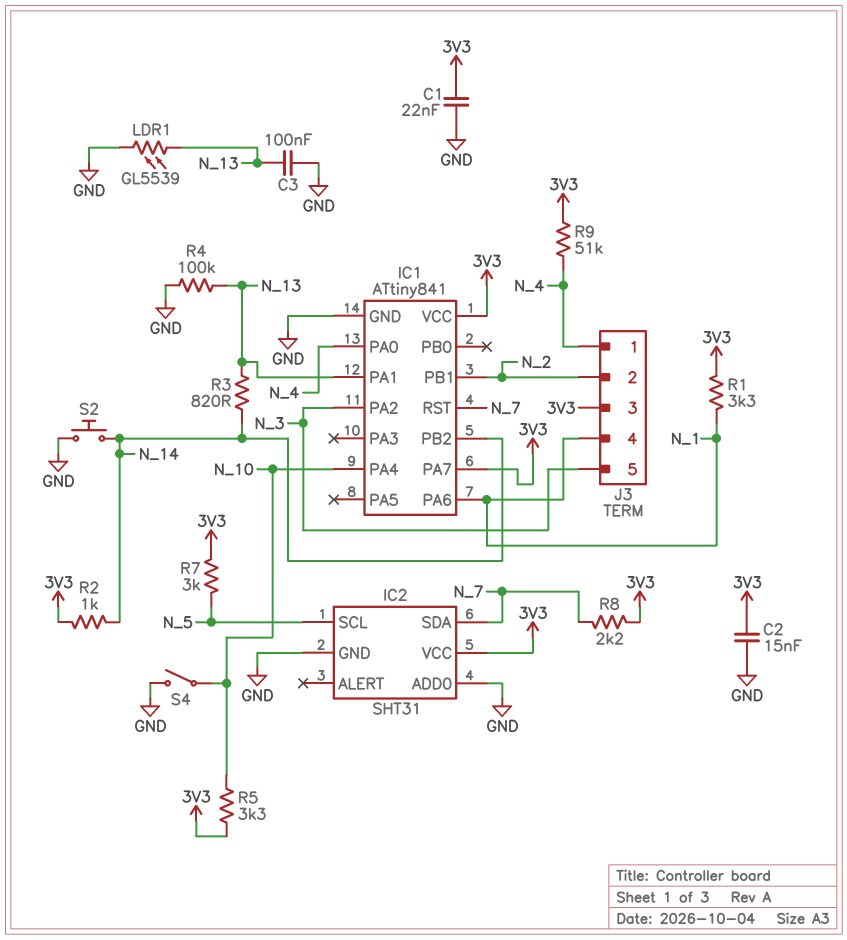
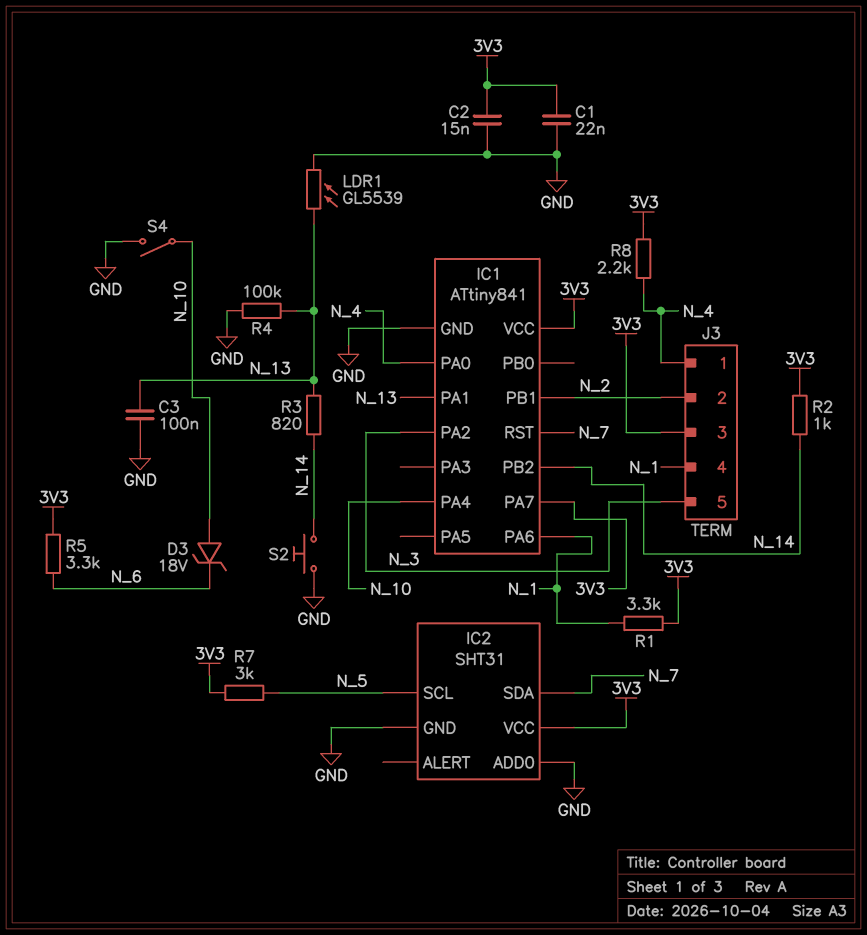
D3: none -> zener 18V (A N_10, K N_6)
R5: 3.3k (3V3, N_10) -> 3.3k (3V3, N_6)
R8: 2.2k (3V3, N_7) -> 2.2k (3V3, N_4)
R9: 51k (3V3, N_4) -> none

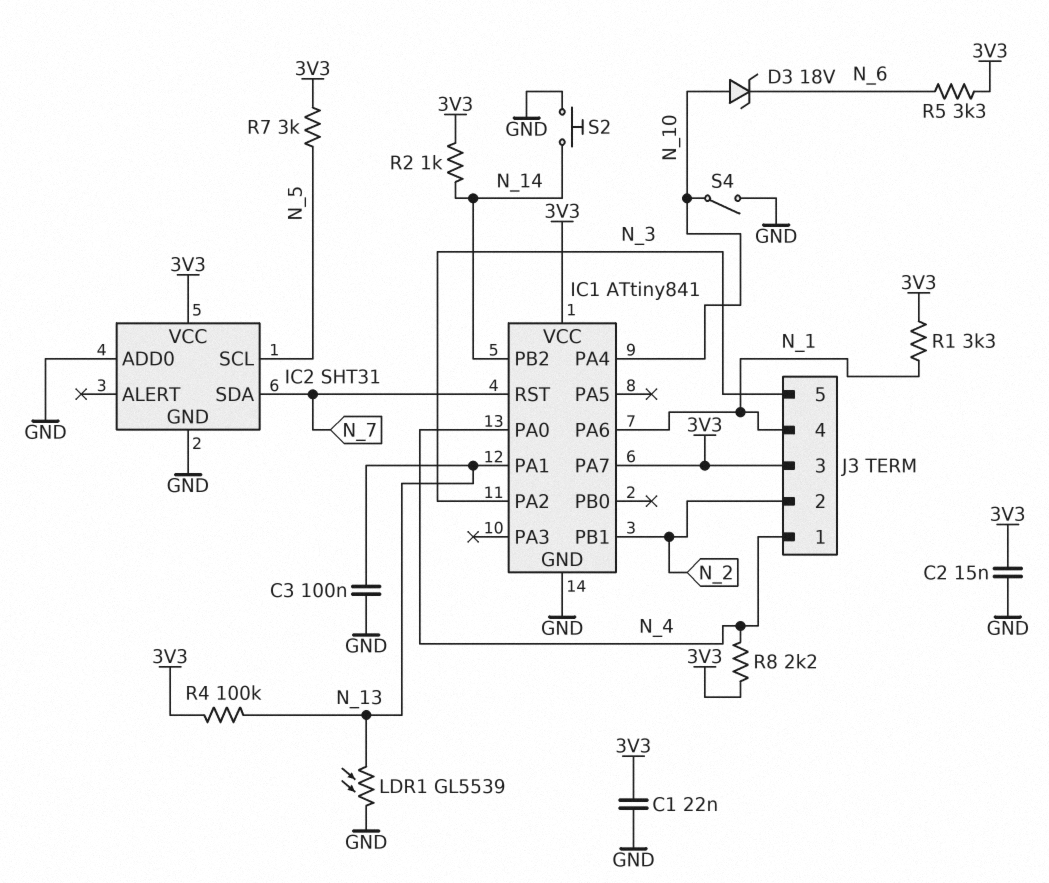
R3: 820 (N_13, N_14) -> none
R4: 100k (GND, N_13) -> 100k (3V3, N_13)

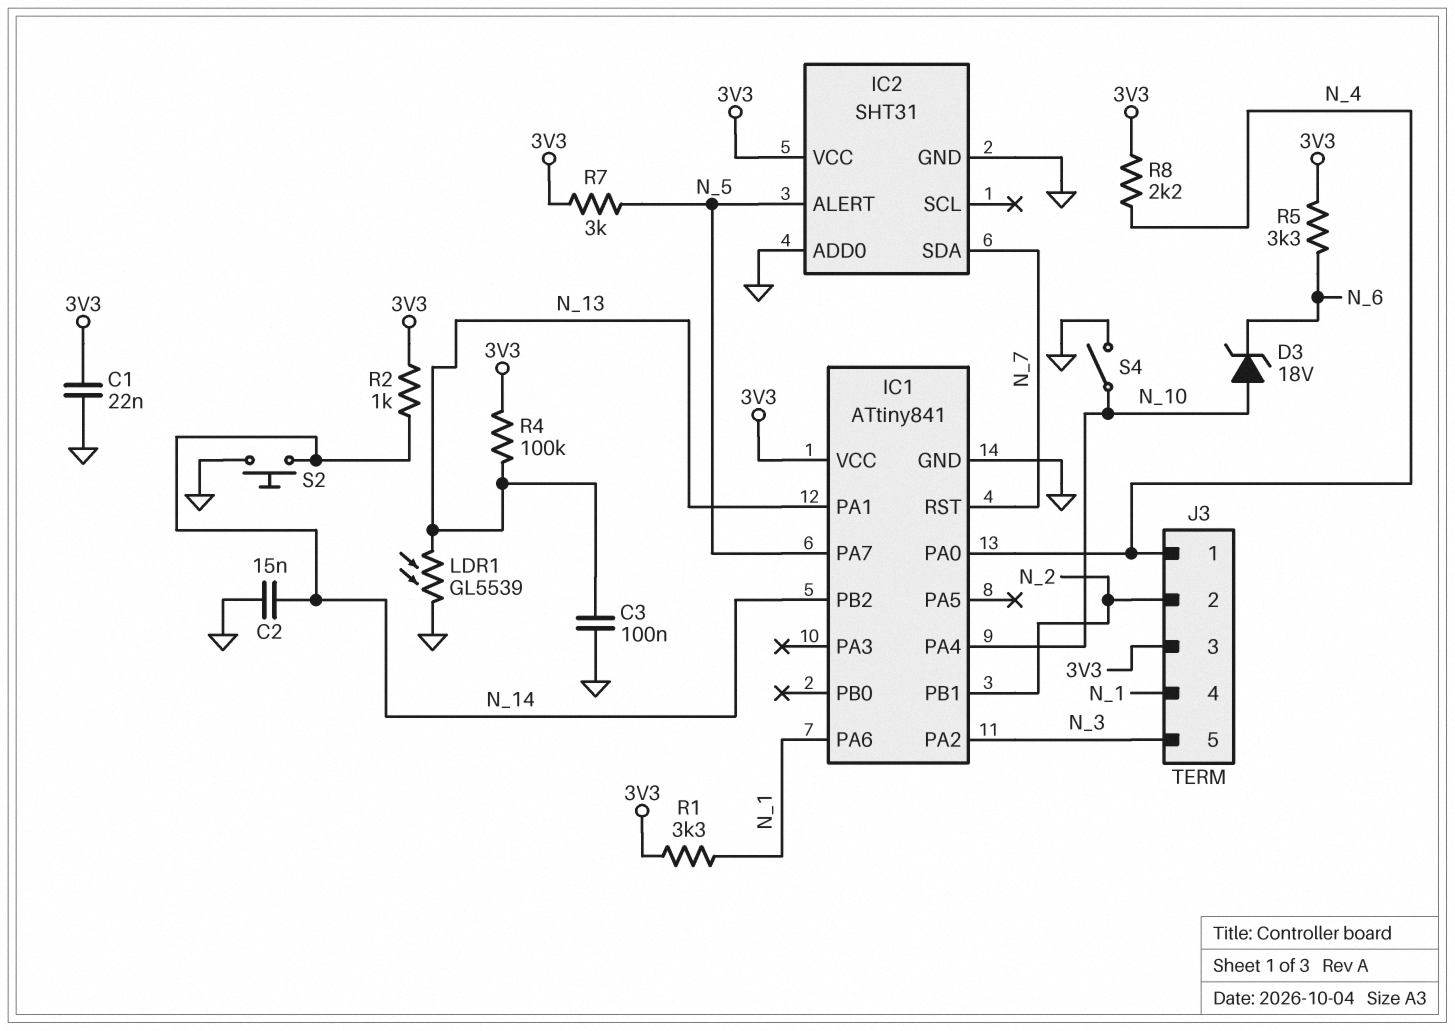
C2: 15nF (3V3, GND) -> 15nF (GND, N_14)
IC1 pin PA7: 3V3 -> N_5
IC2 pin ALERT: none -> N_5
IC2 pin SCL: N_5 -> none

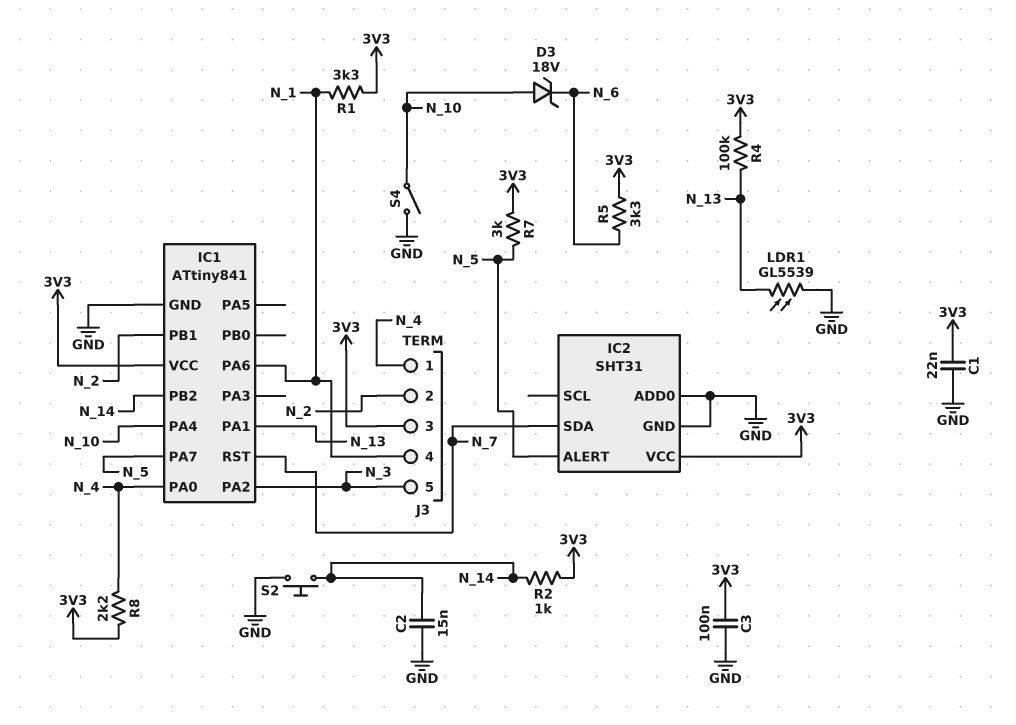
C3: 100nF (GND, N_13) -> 100nF (3V3, GND)

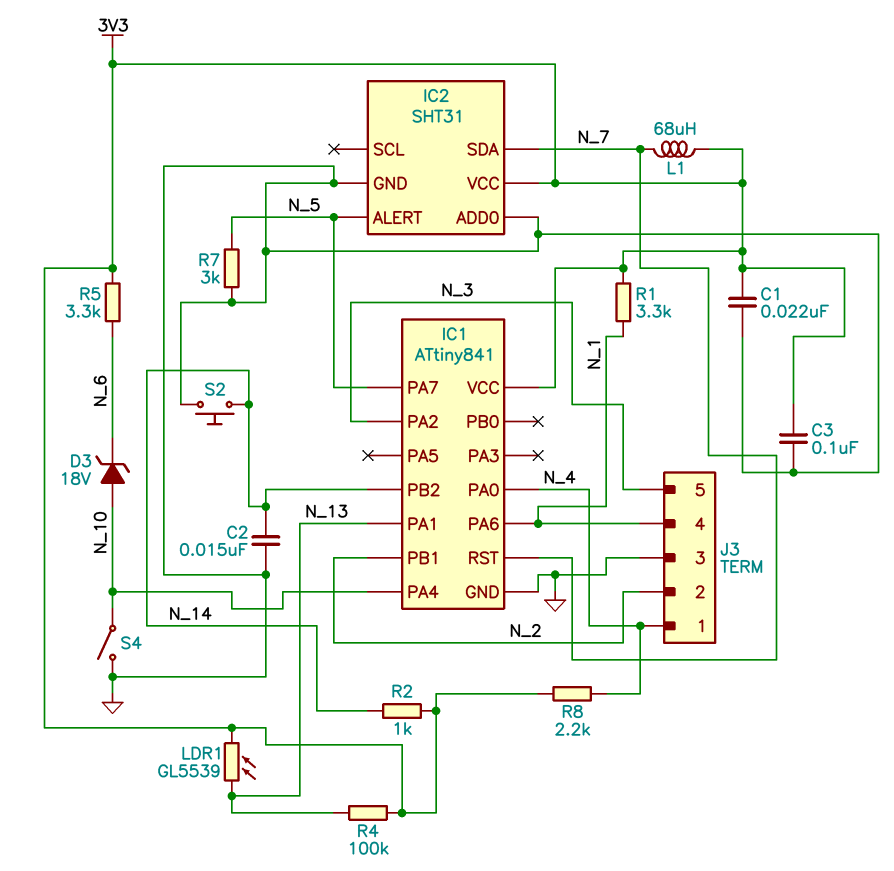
J3 pin 3: 3V3 -> GND
L1: none -> 68uH (3V3, N_7)
LDR1: GL5539 (GND, N_13) -> GL5539 (3V3, N_13)
R7: 3k (3V3, N_5) -> 3k (GND, N_5)

